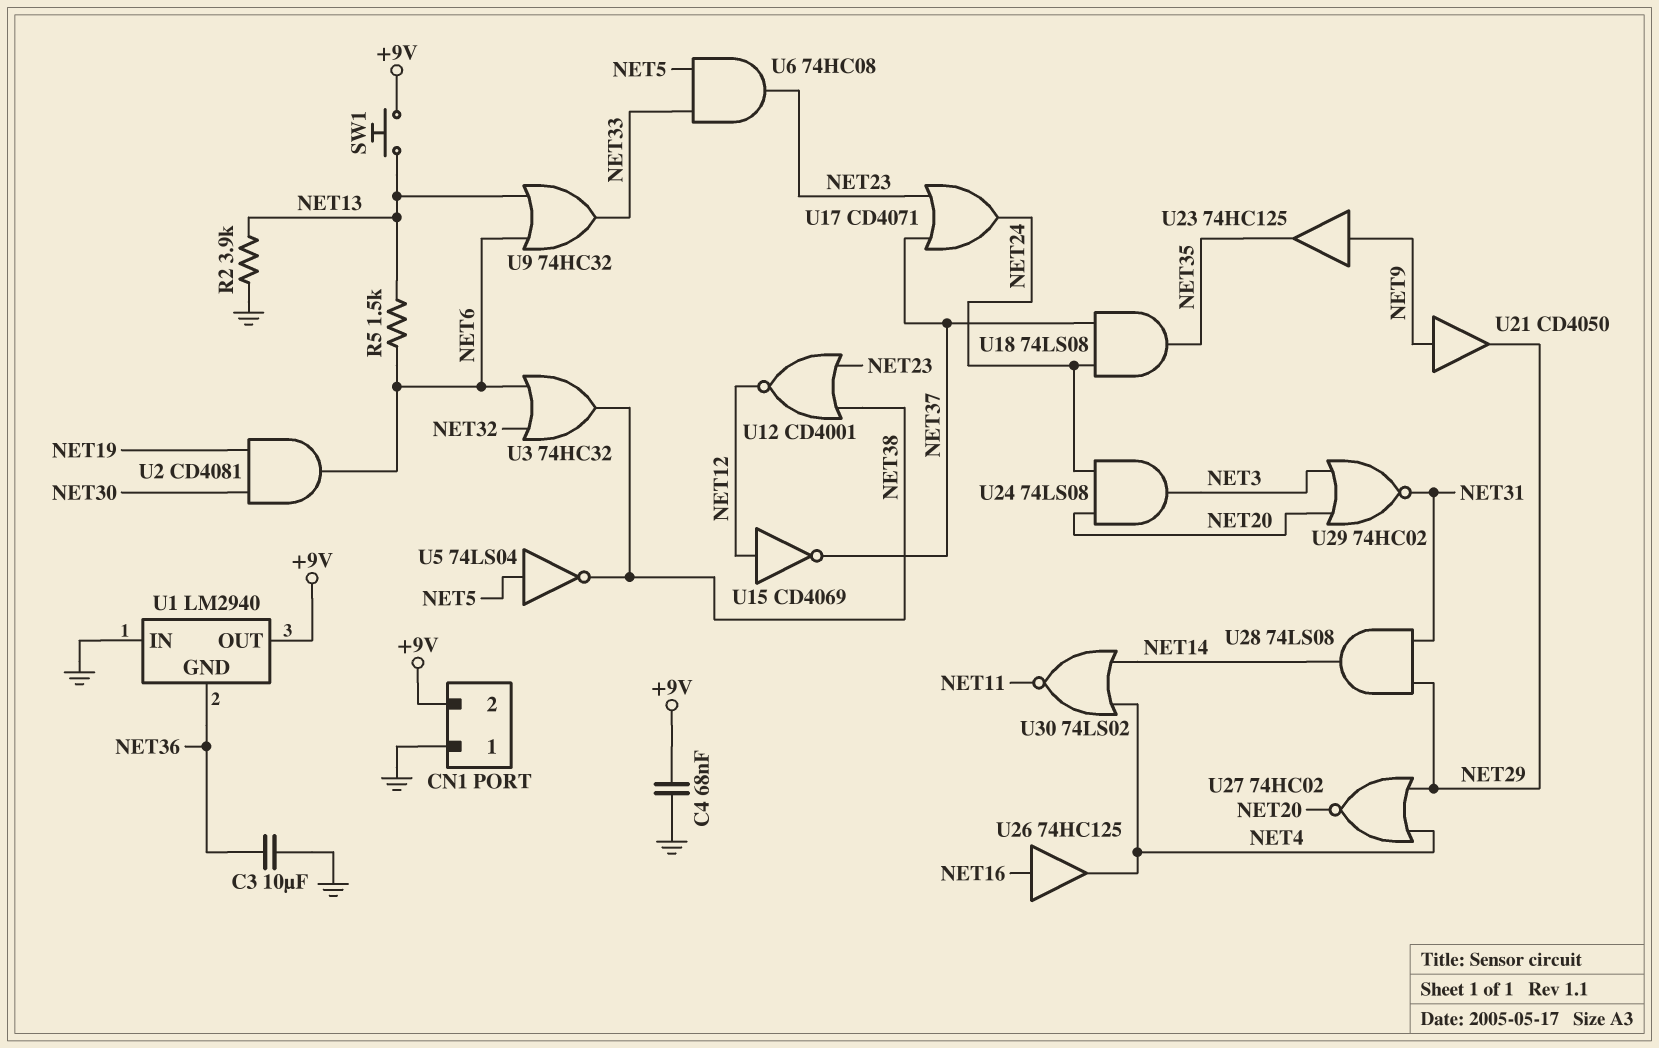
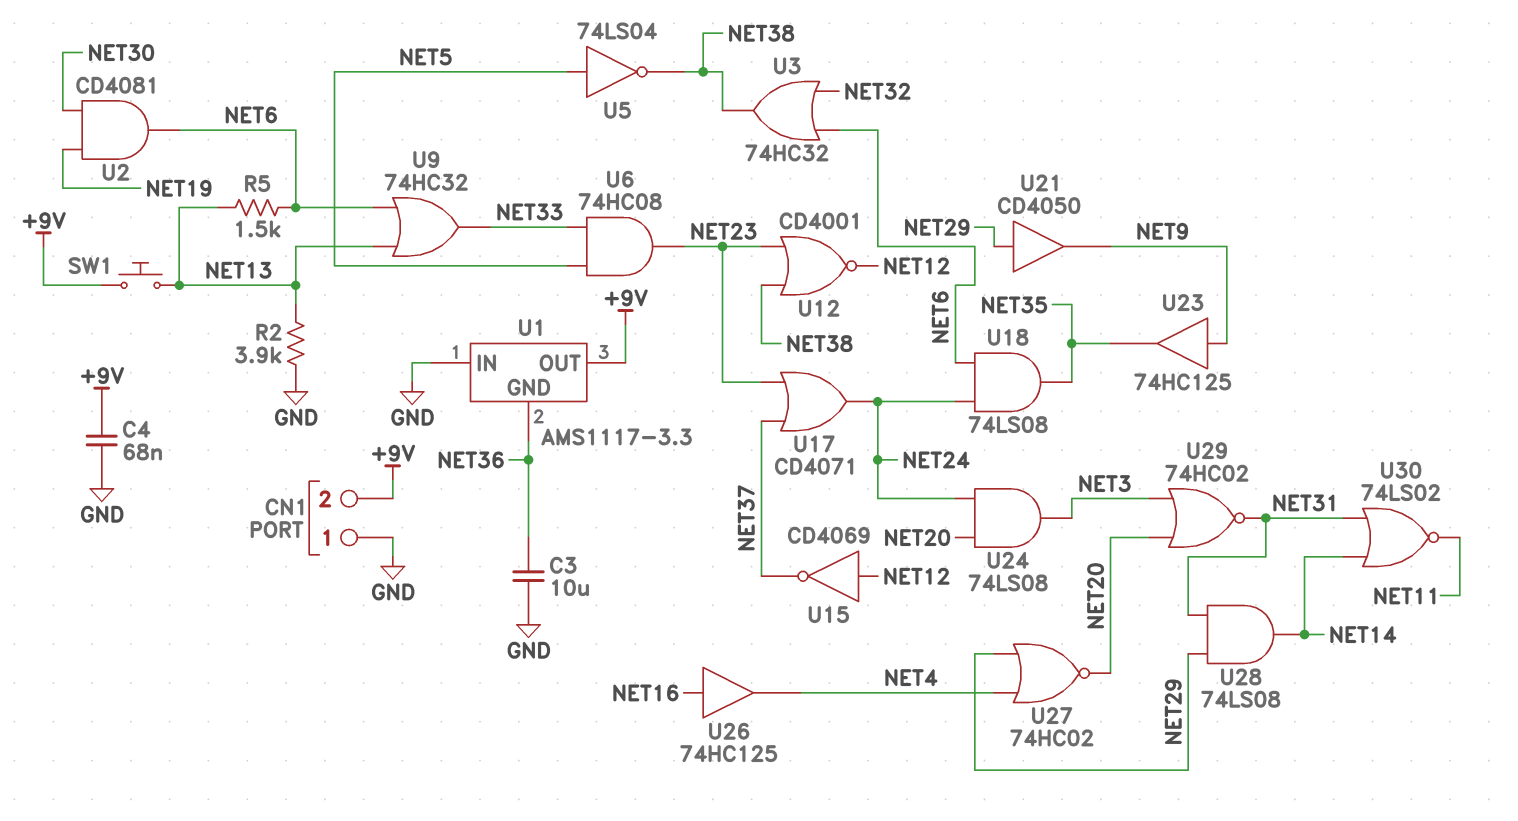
U1: LM2940 -> AMS1117-3.3
U18: AND 74LS08 (in NET24, in NET37, out NET35) -> AND 74LS08 (in NET6, in NET24, out NET35)
U21: buffer CD4050 (in NET9, out NET29) -> buffer CD4050 (in NET29, out NET9)
U30: NOR 74LS02 (in NET4, in NET14, out NET11) -> NOR 74LS02 (in NET14, in NET31, out NET11)

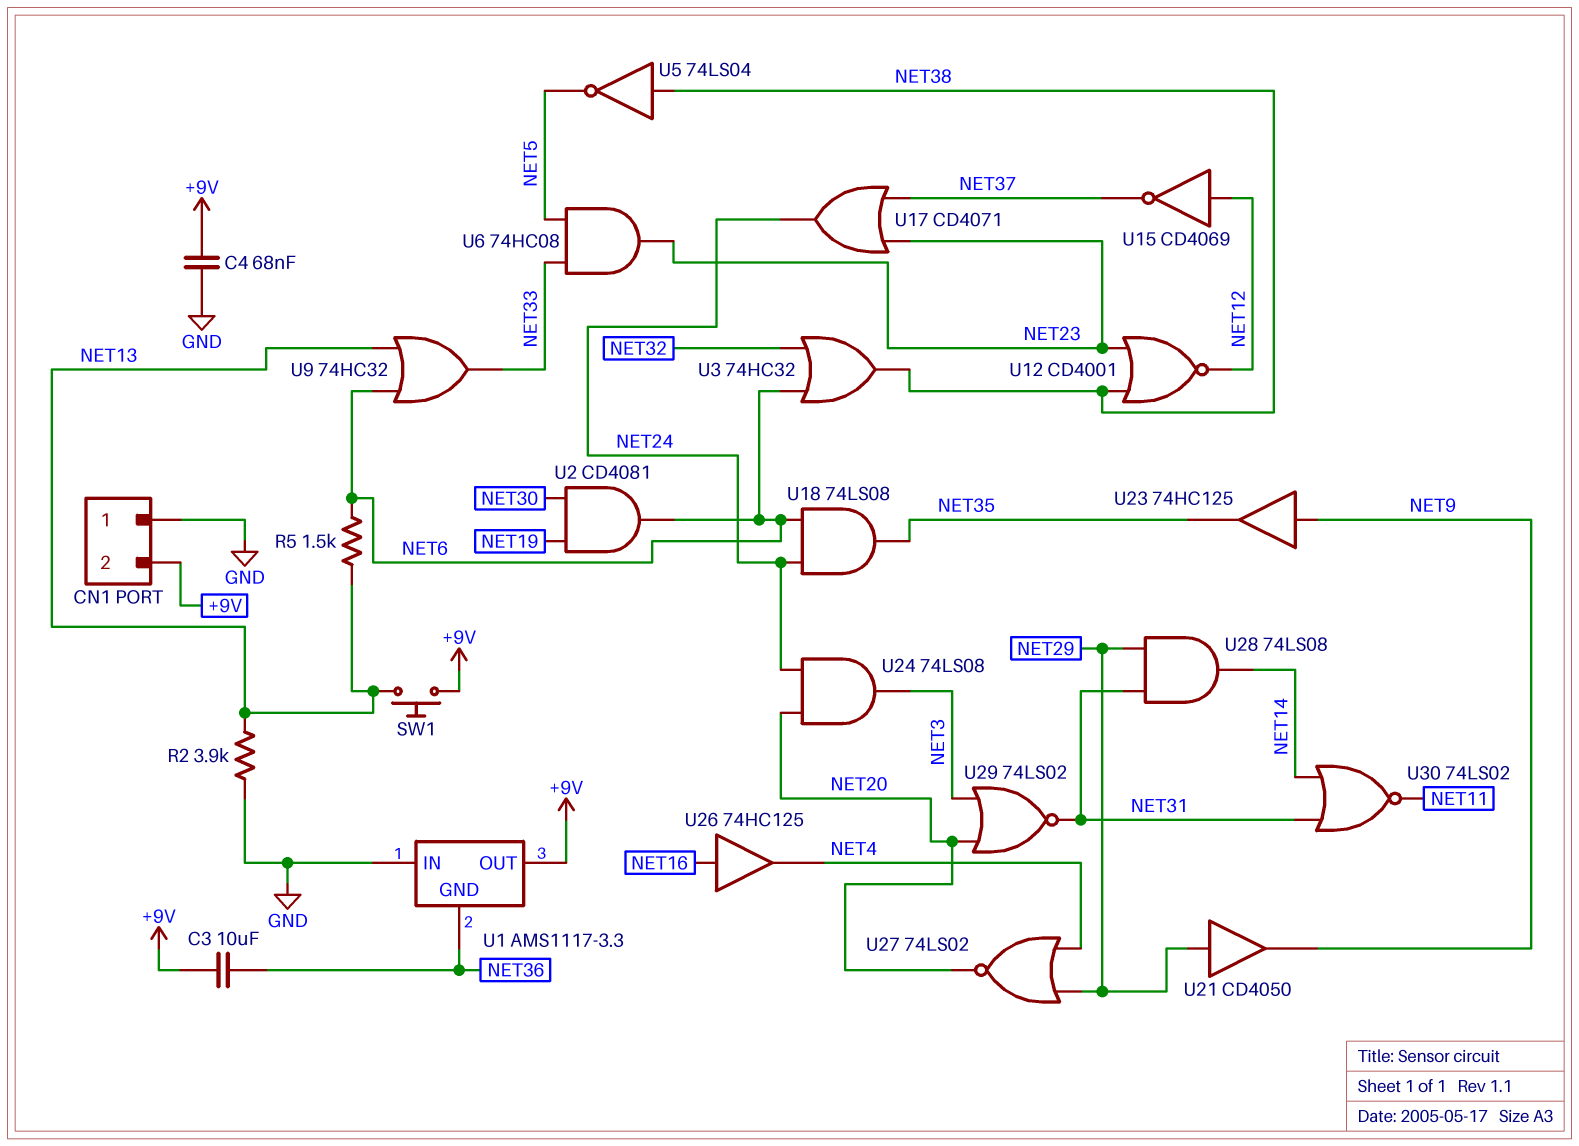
C3: 10uF (GND, NET36) -> 10uF (+9V, NET36)
U5: NOT 74LS04 (in NET5, out NET38) -> NOT 74LS04 (in NET38, out NET5)
U27: NOR 74HC02 (in NET4, in NET29, out NET20) -> NOR 74LS02 (in NET4, in NET29, out NET20)
U29: NOR 74HC02 (in NET3, in NET20, out NET31) -> NOR 74LS02 (in NET3, in NET20, out NET31)

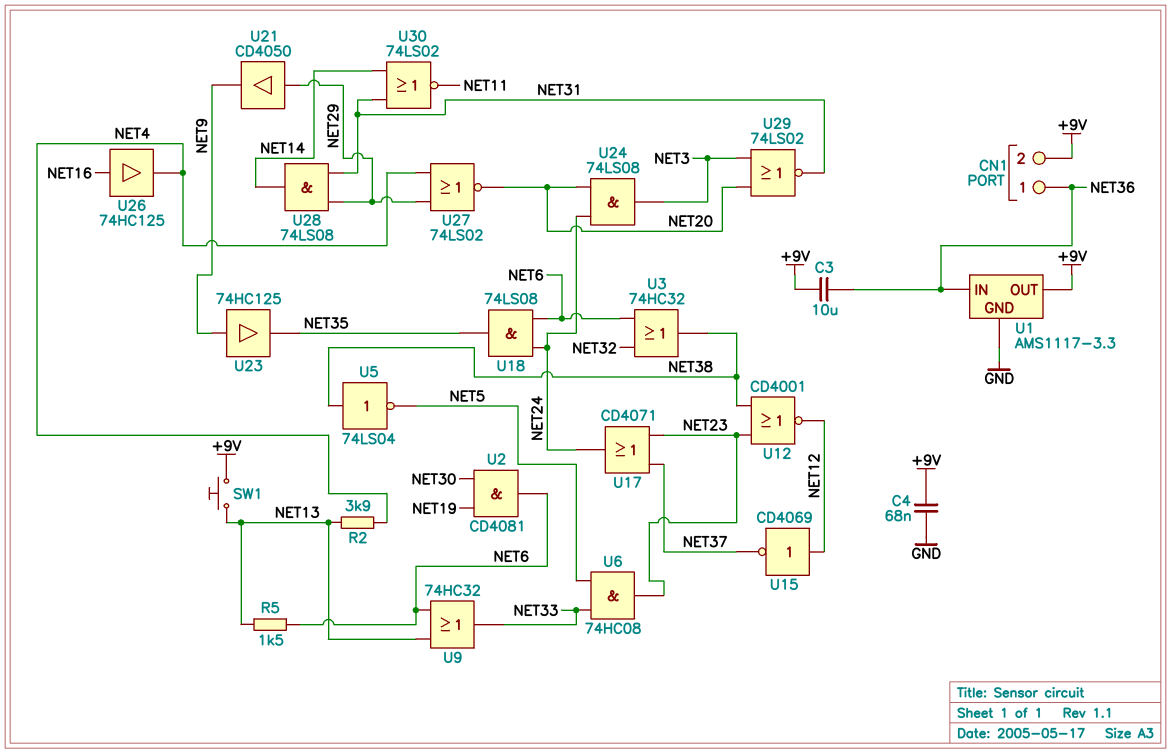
CN1 pin 1: GND -> NET36
R2: 3.9k (GND, NET13) -> 3.9k (NET4, NET13)
U1 pin GND: NET36 -> GND
U1 pin IN: GND -> NET36

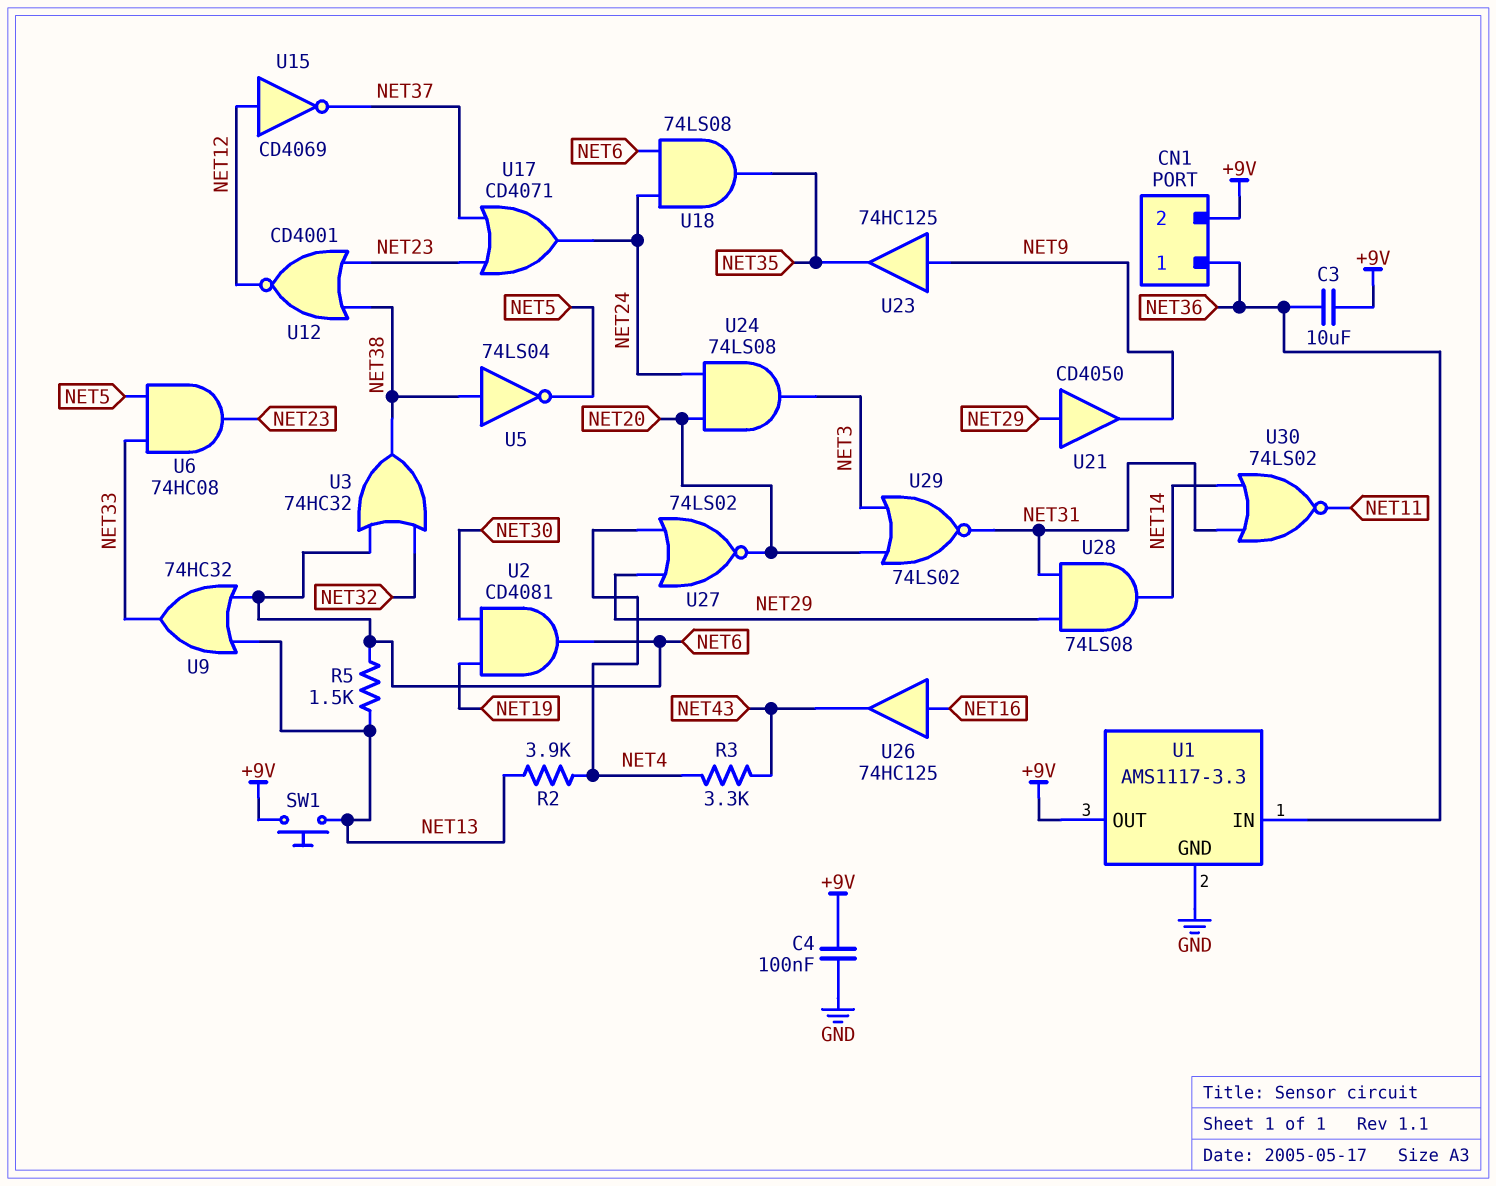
C4: 68nF (+9V, GND) -> 100nF (+9V, GND)
R3: none -> 3.3k (NET4, NET43)
U26: buffer 74HC125 (in NET16, out NET4) -> buffer 74HC125 (in NET16, out NET43)

